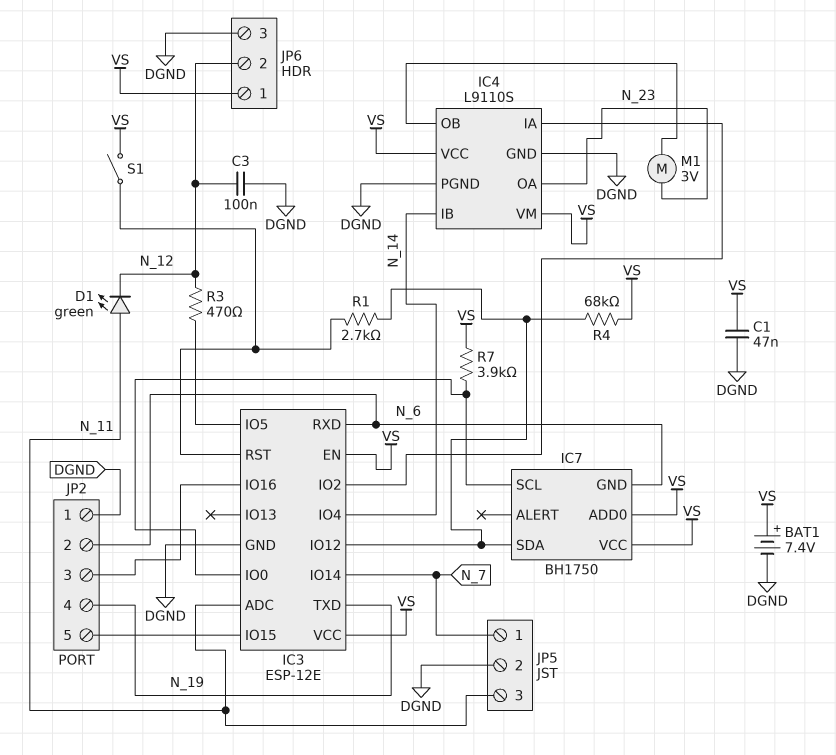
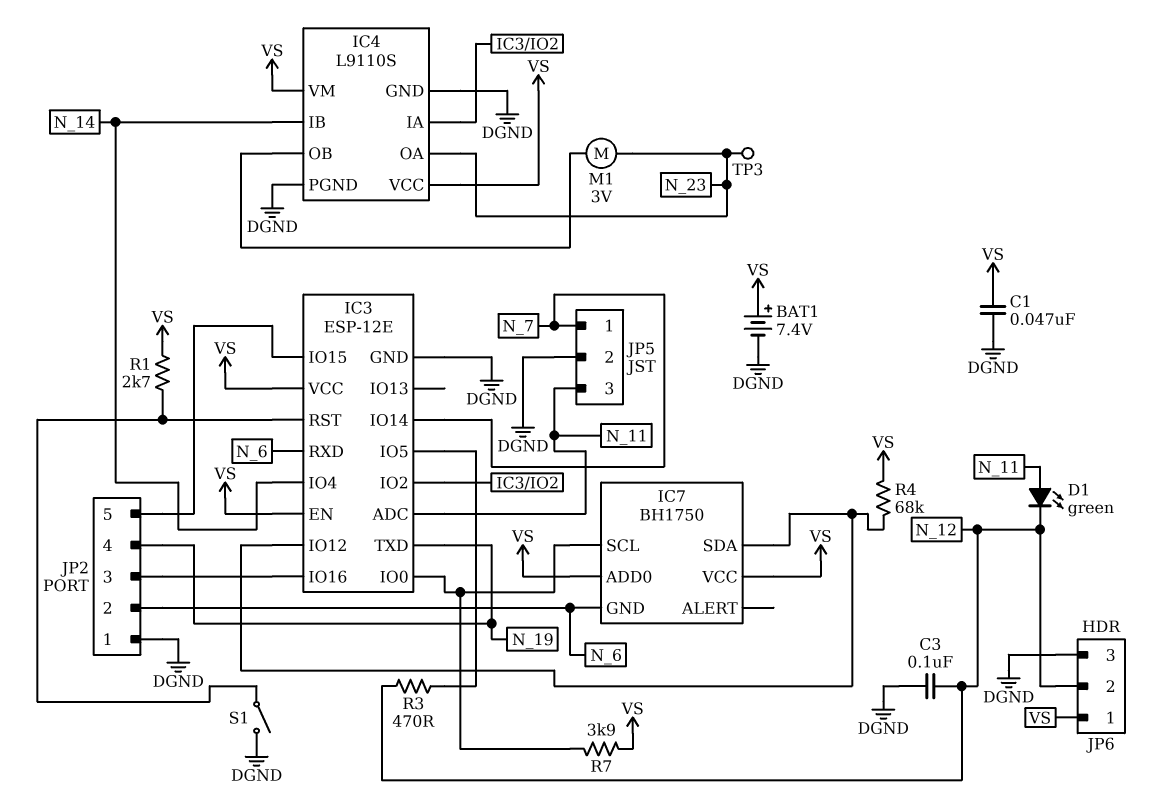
R1: 2.7k (IC3/IO12, IC3/RST) -> 2.7k (IC3/RST, VS)
S1: switch (IC3/RST, VS) -> switch (DGND, IC3/RST)
TP3: none -> test point (N_23)

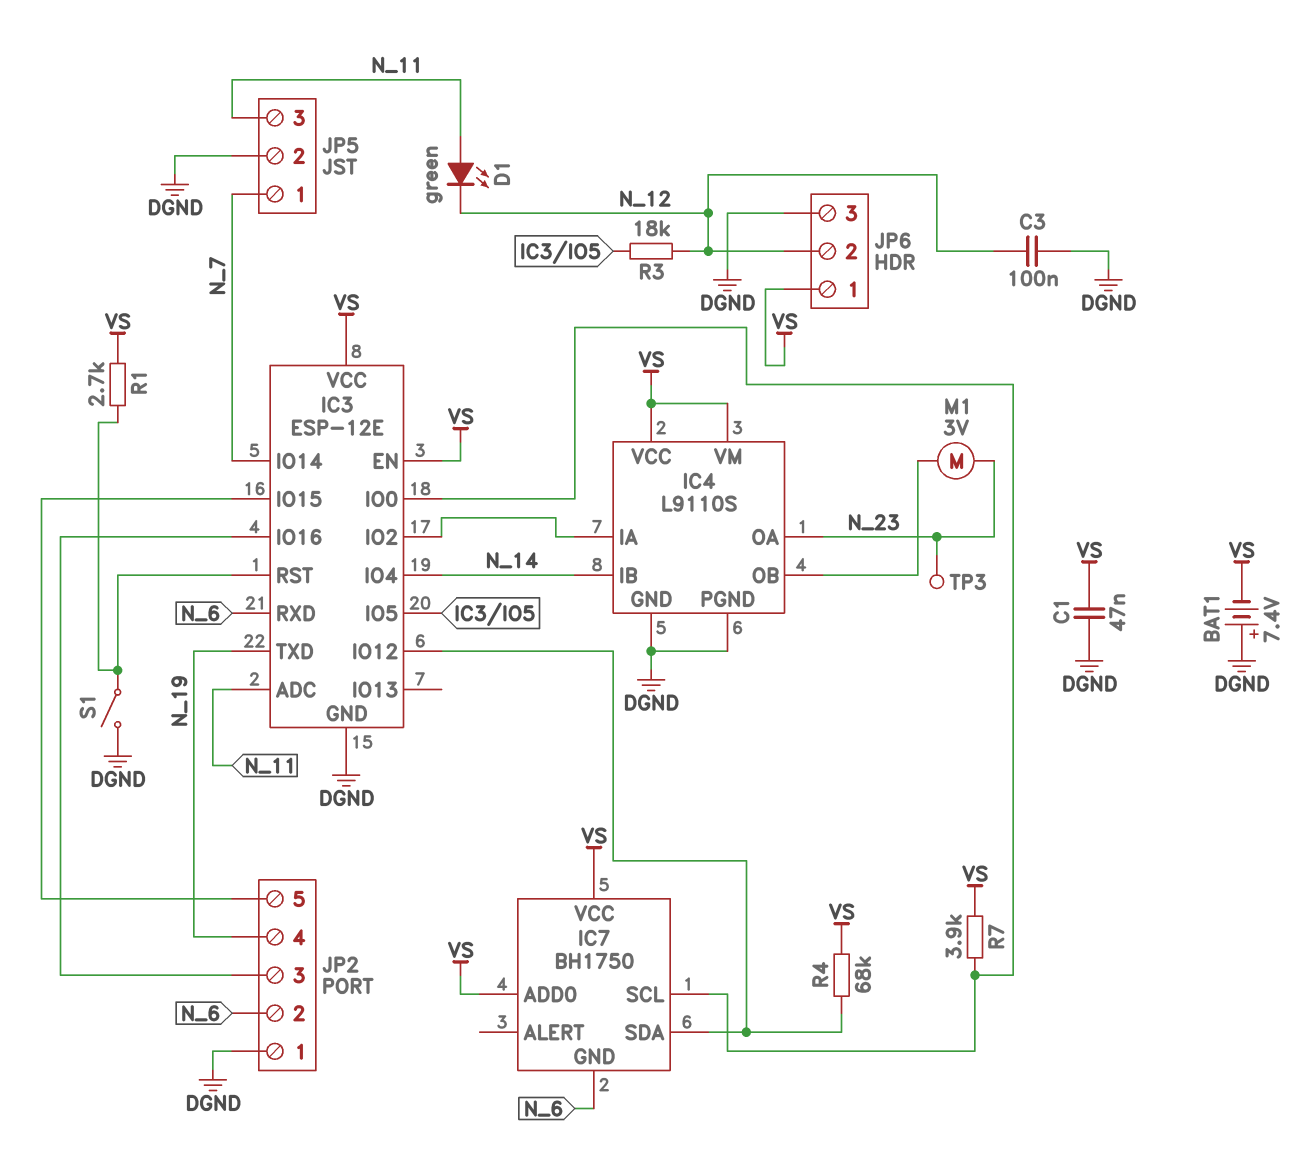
BAT1: 7.4V (plus VS, minus DGND) -> 7.4V (plus DGND, minus VS)
R3: 470 (IC3/IO5, N_12) -> 18k (IC3/IO5, N_12)

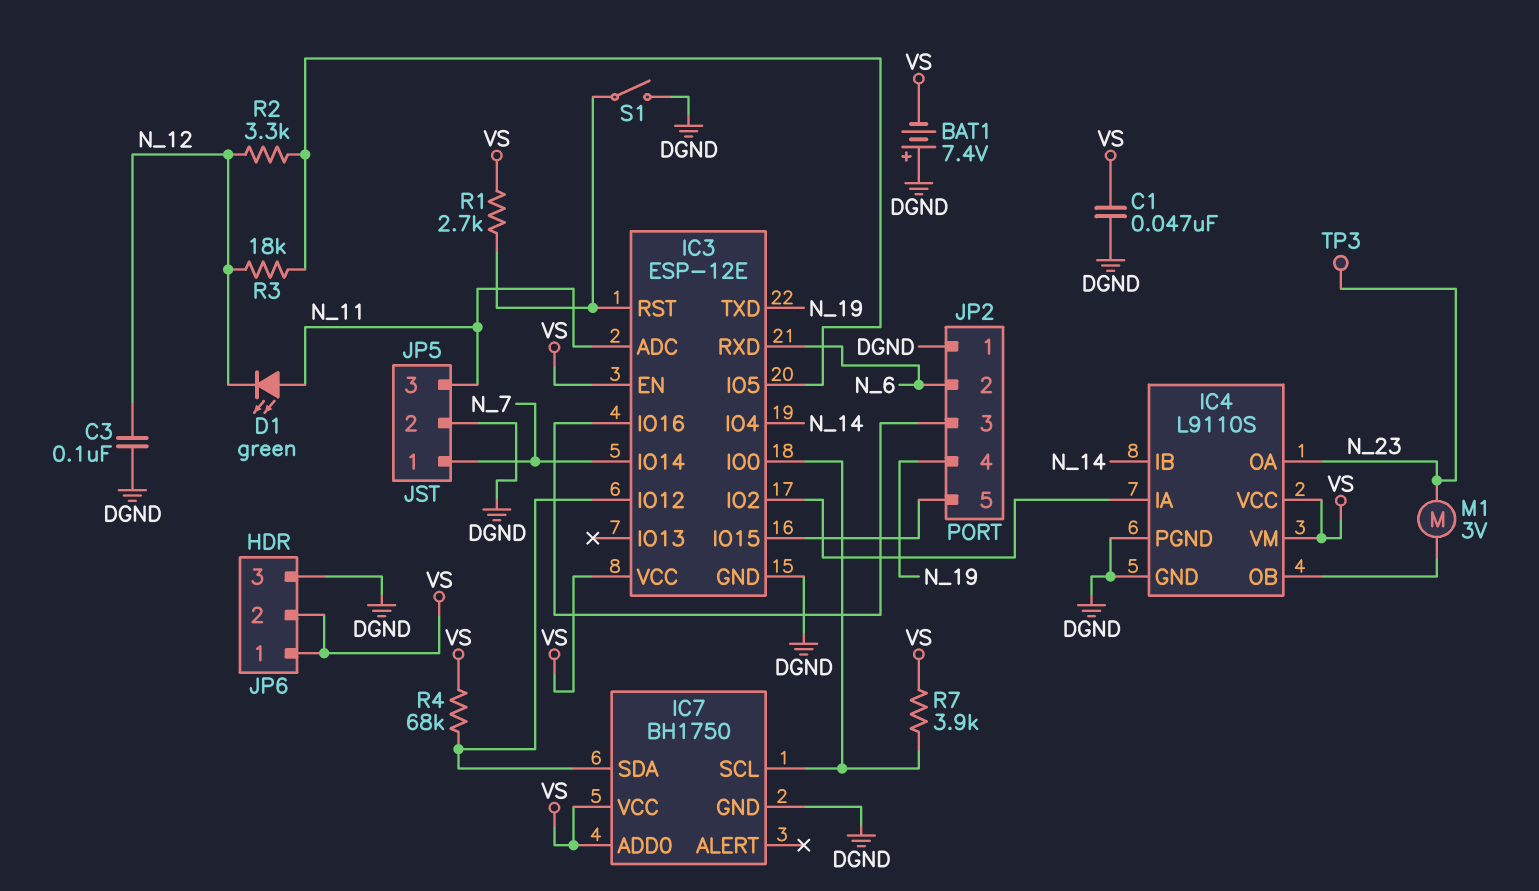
IC7 pin GND: N_6 -> DGND
JP6 pin 2: N_12 -> VS
R2: none -> 3.3k (IC3/IO5, N_12)

